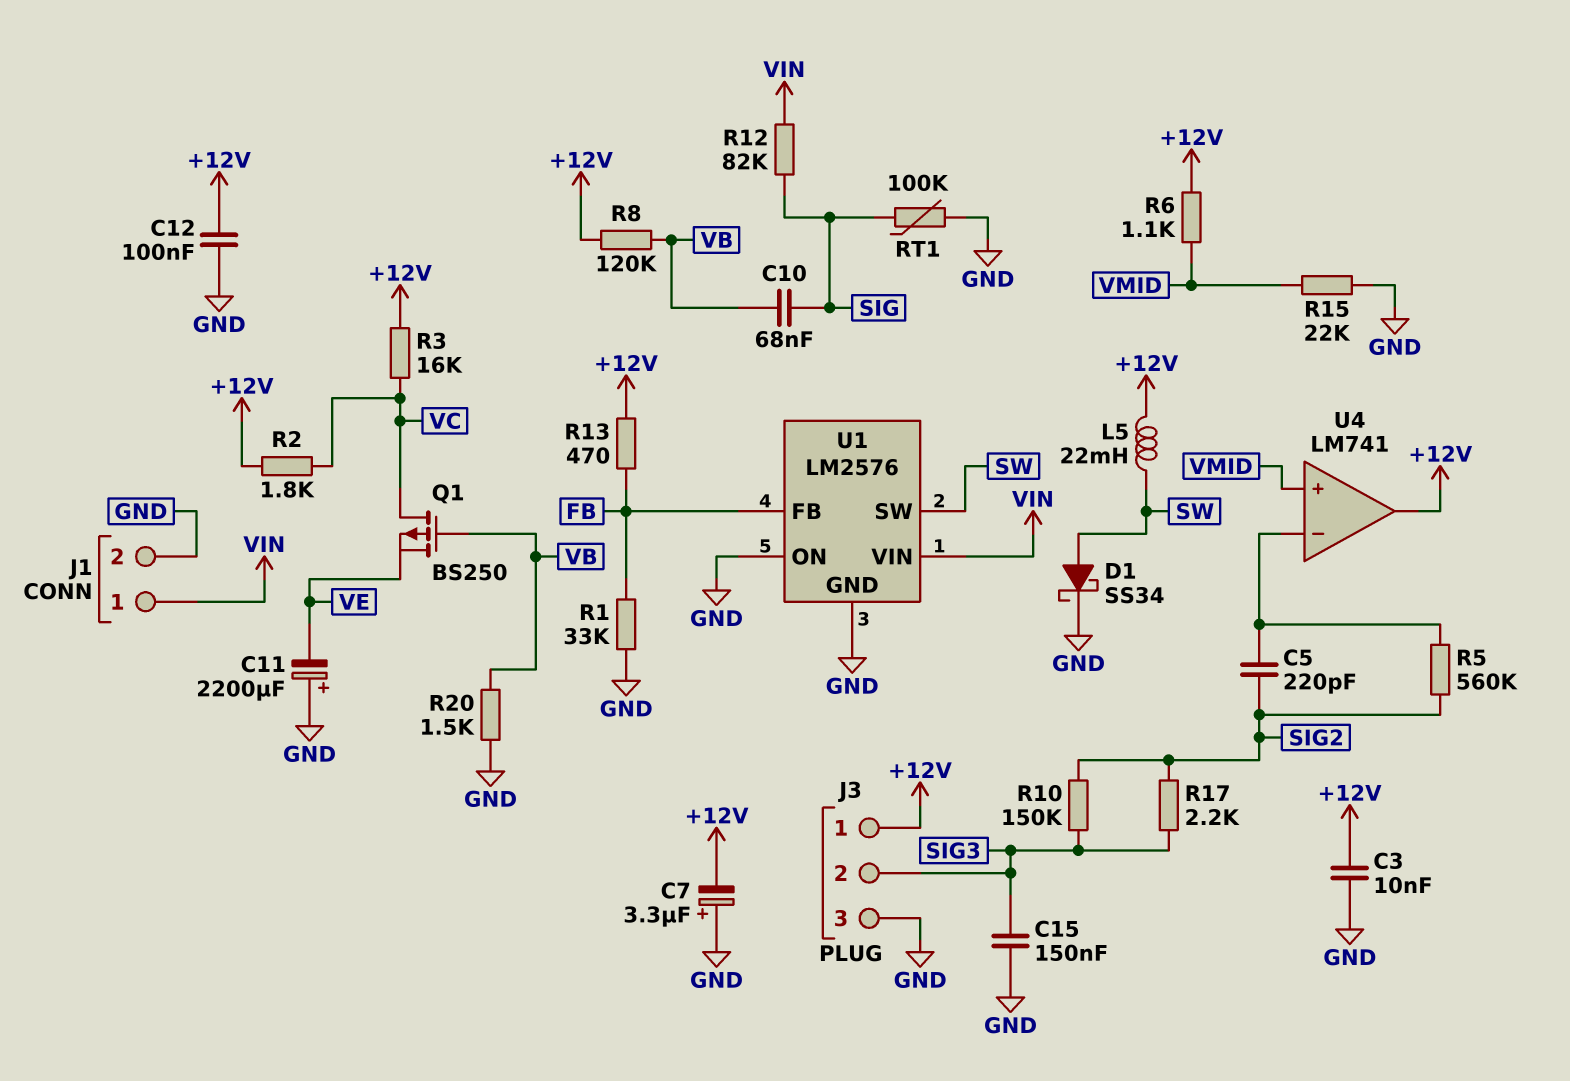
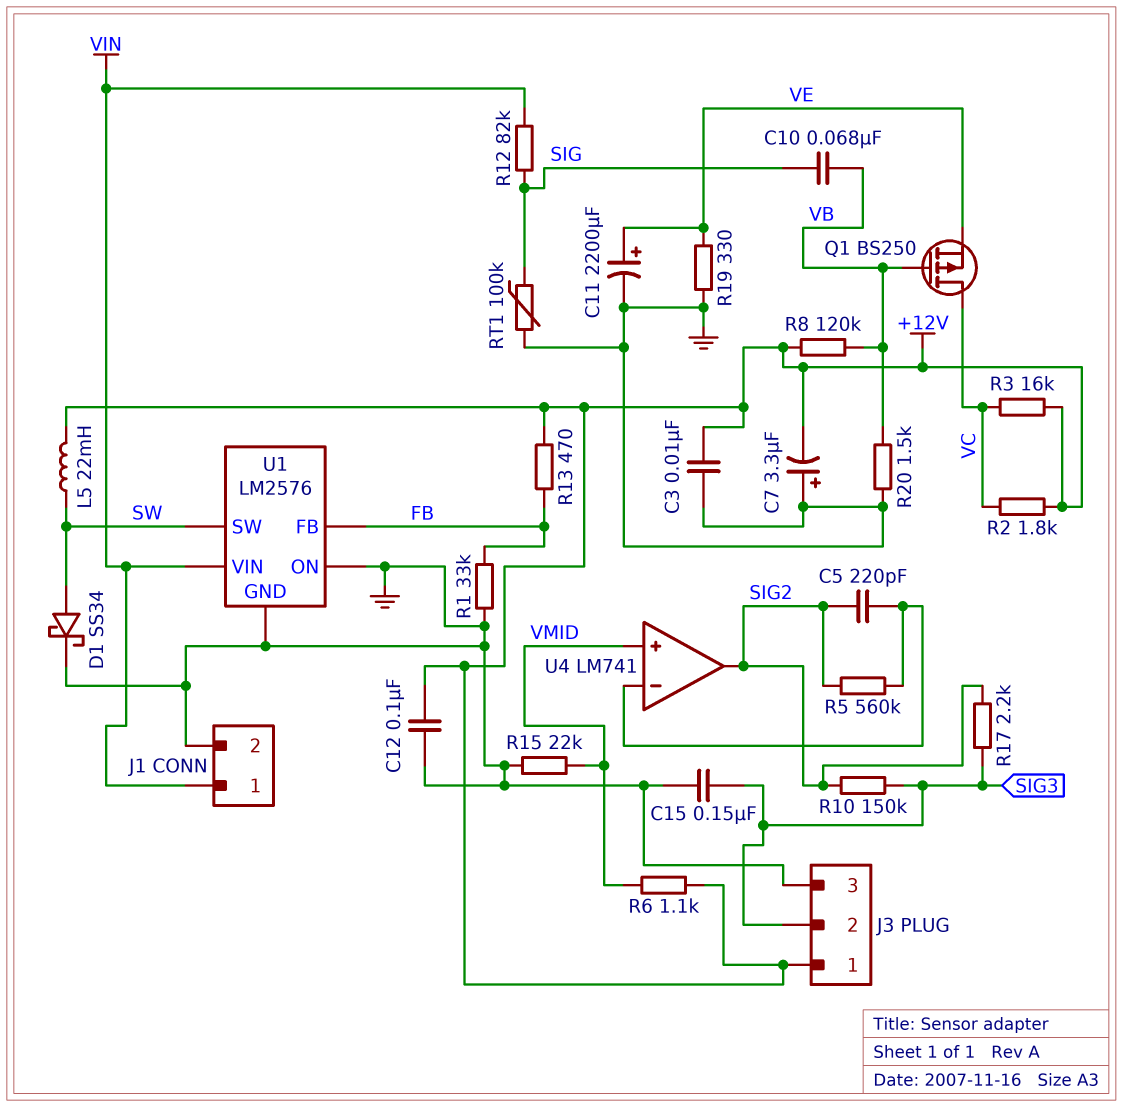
C11: 2200uF (plus GND, minus VE) -> 2200uF (plus VE, minus GND)
R19: none -> 330 (GND, VE)
U4 pin out: +12V -> SIG2

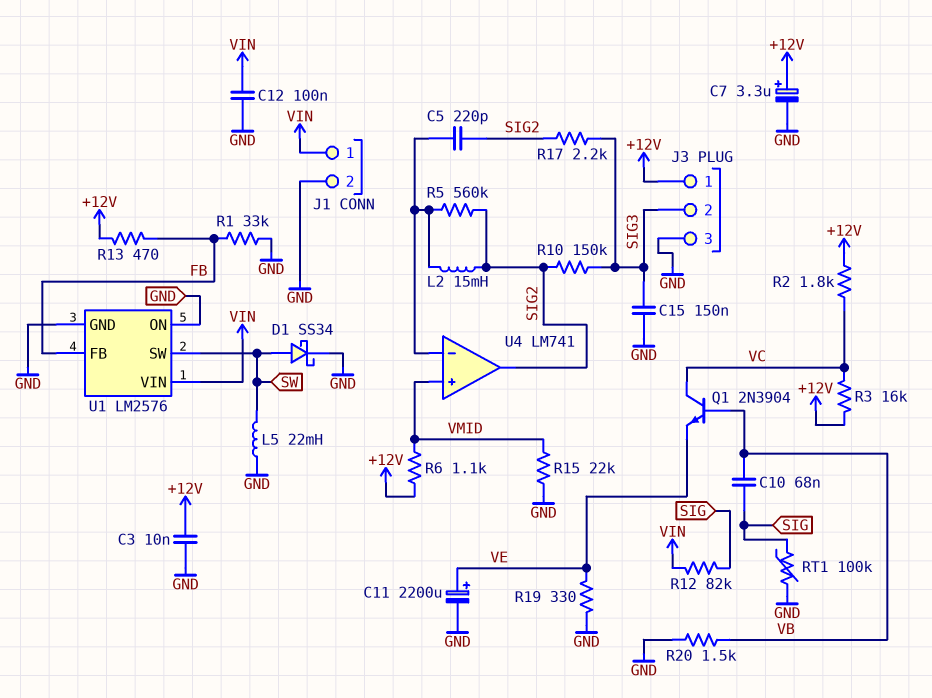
C7: 3.3uF (plus GND, minus +12V) -> 3.3uF (plus +12V, minus GND)
C12: 100nF (+12V, GND) -> 100nF (GND, VIN)
L2: none -> 15mH (SIG2, U4/in-)
L5: 22mH (+12V, SW) -> 22mH (GND, SW)
Q1: PMOS BS250 (G VB, D VC, S VE) -> NPN 2N3904 (B VB, C VC, E VE)
R8: 120k (+12V, VB) -> none

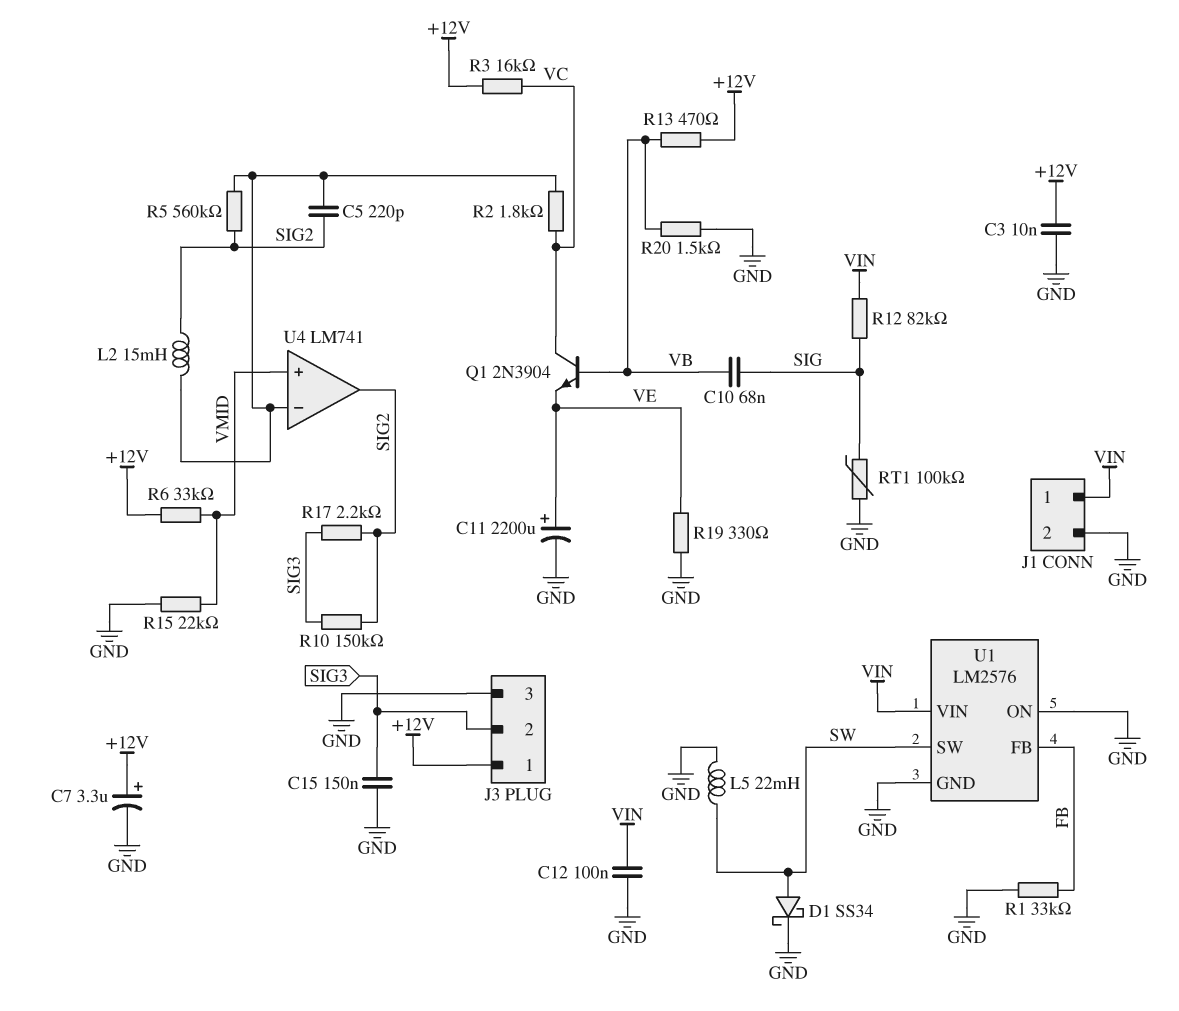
R2: 1.8k (+12V, VC) -> 1.8k (U4/in-, VC)
R6: 1.1k (+12V, VMID) -> 33k (+12V, VMID)
R13: 470 (+12V, FB) -> 470 (+12V, VB)

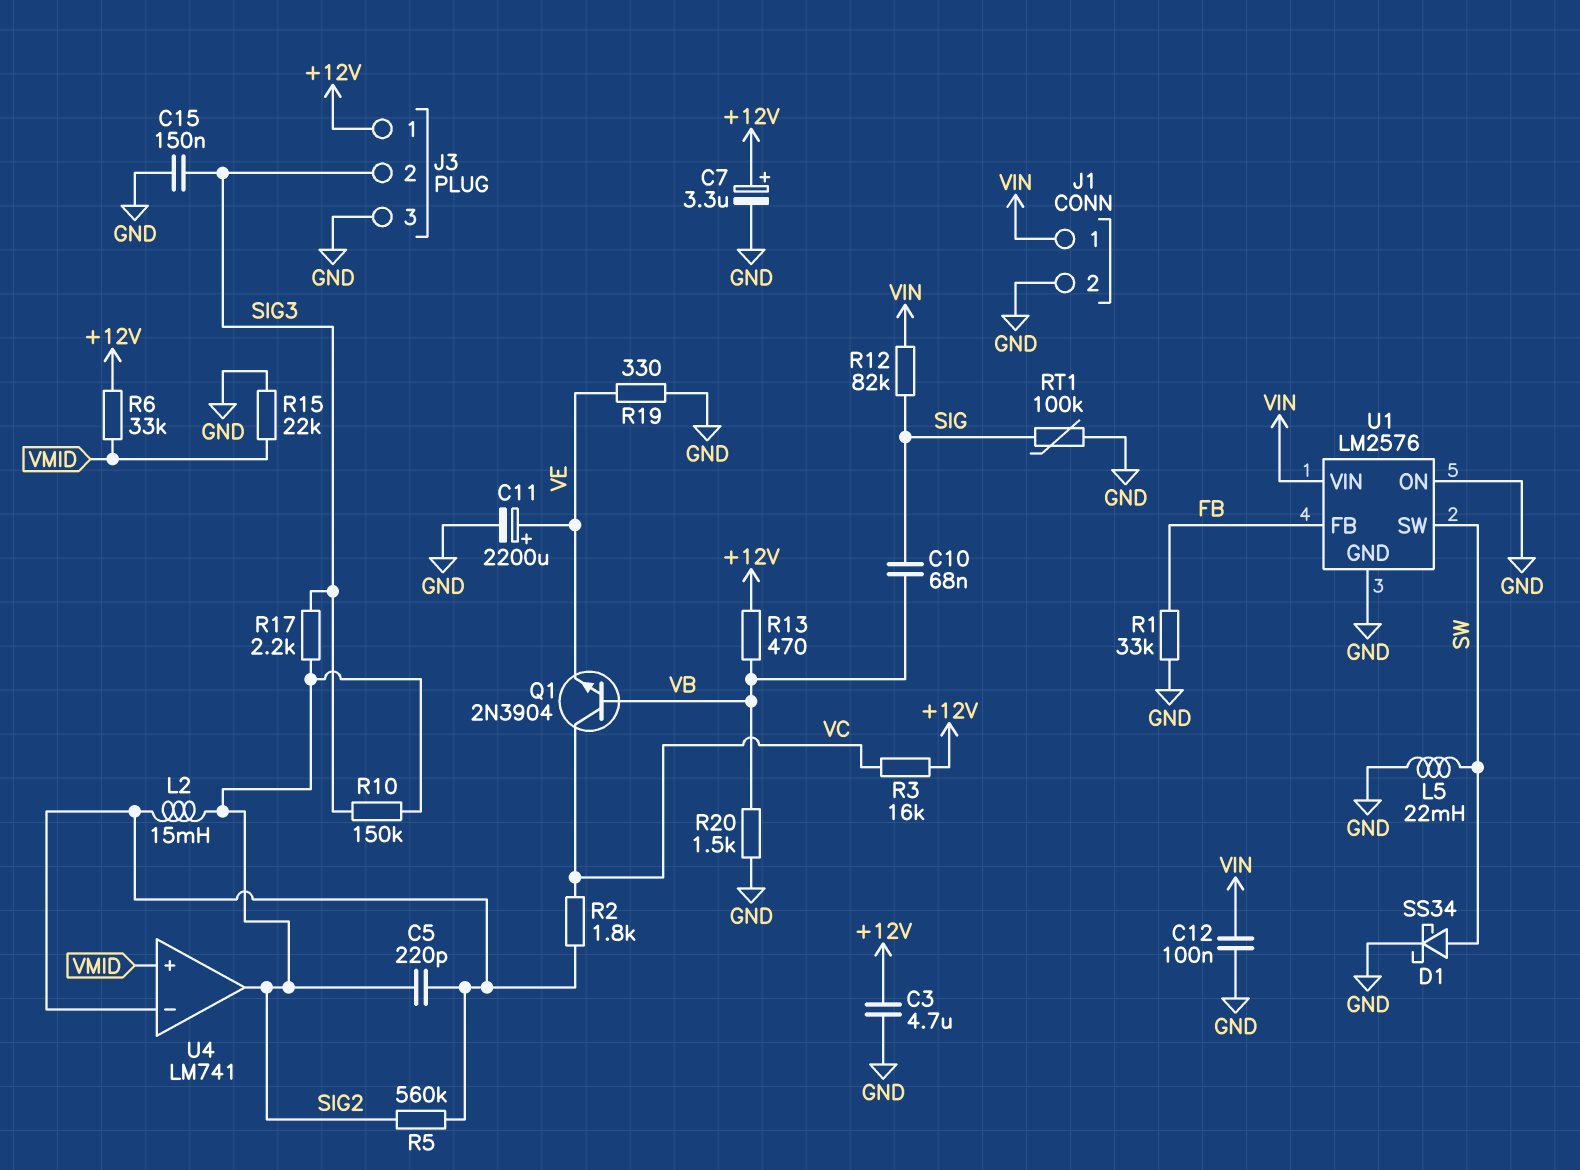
C3: 10nF (+12V, GND) -> 4.7uF (+12V, GND)

